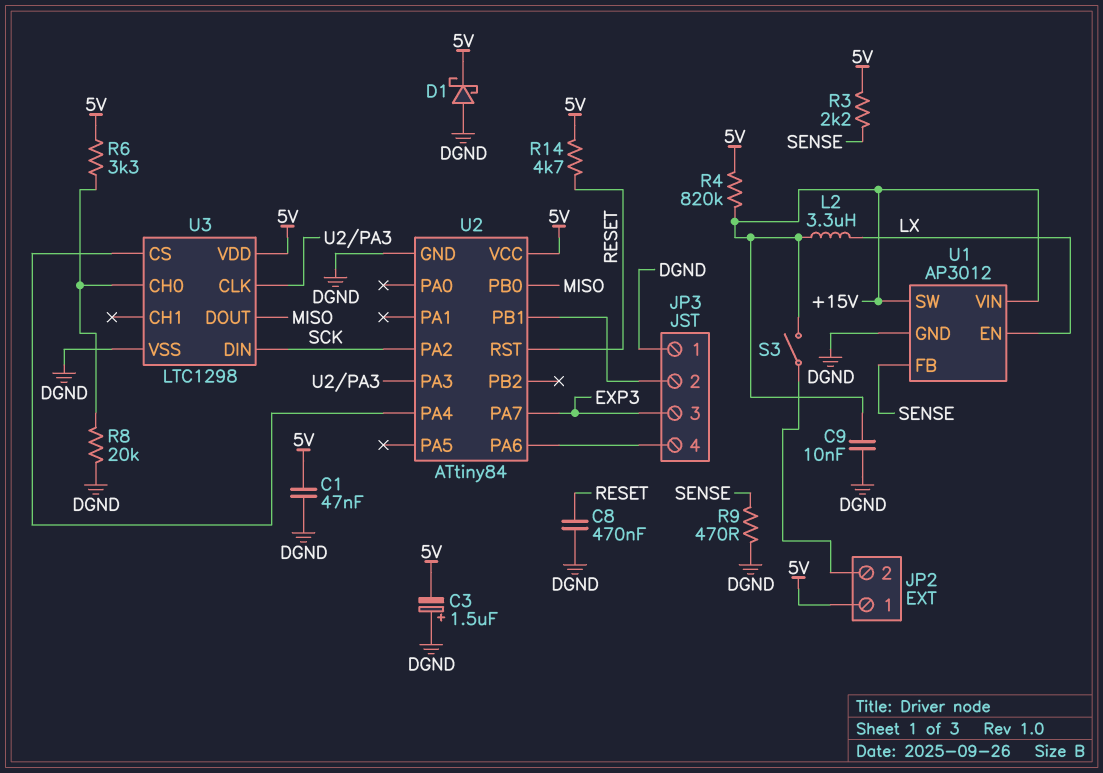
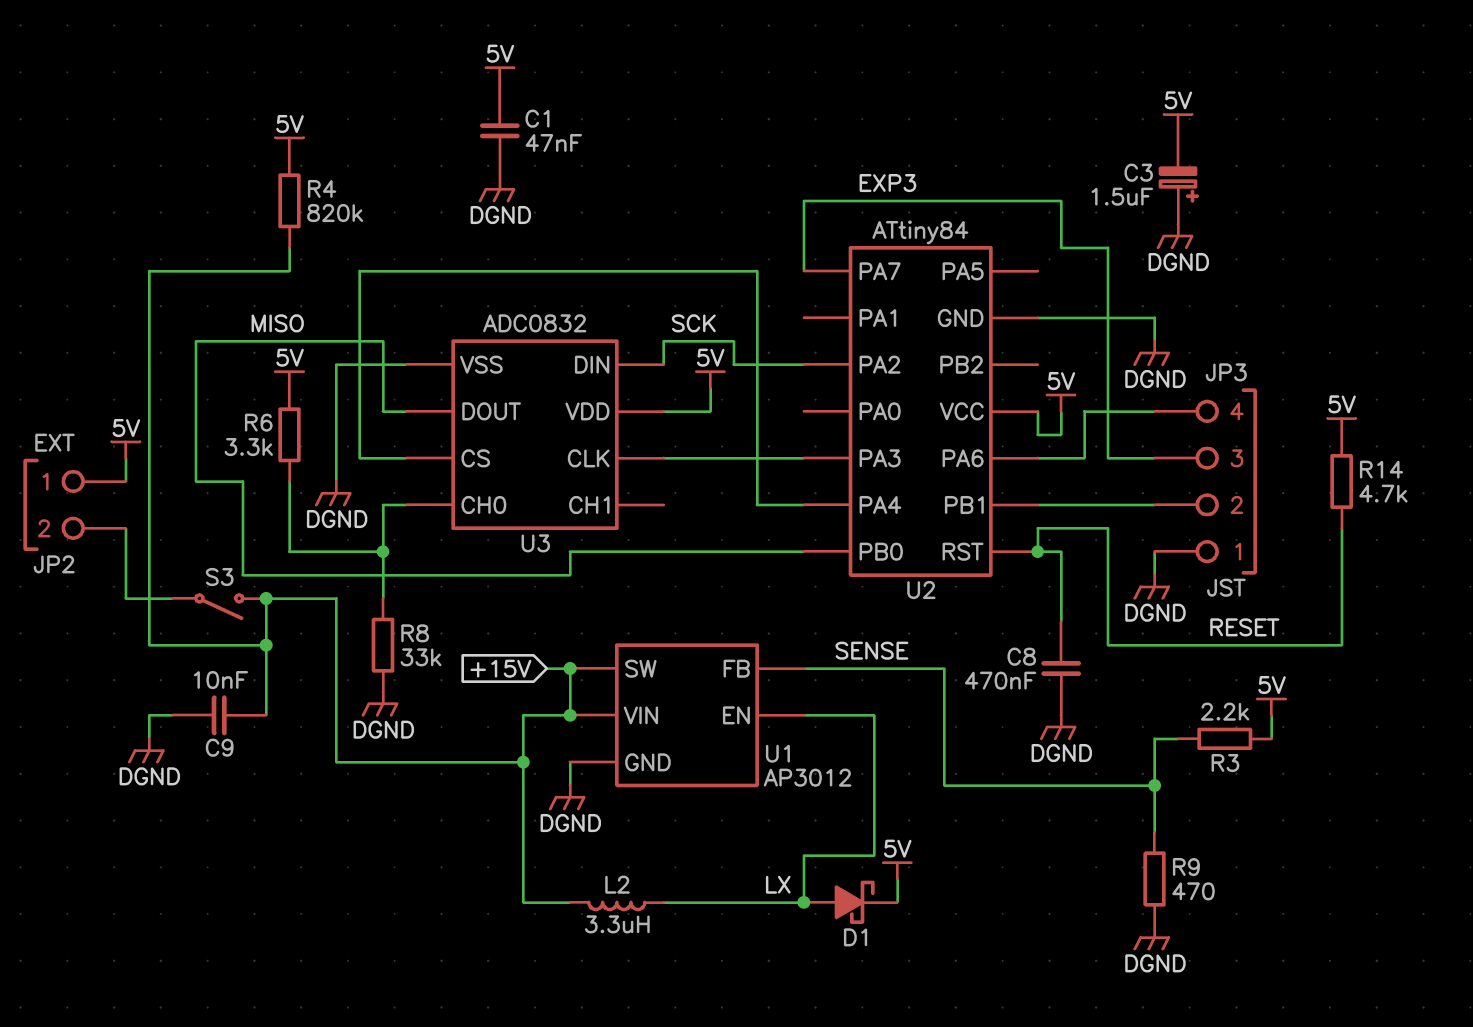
D1: schottky (A DGND, K 5V) -> schottky (A LX, K 5V)
R8: 20k (DGND, U3/CH0) -> 33k (DGND, U3/CH0)
U3: LTC1298 -> ADC0832

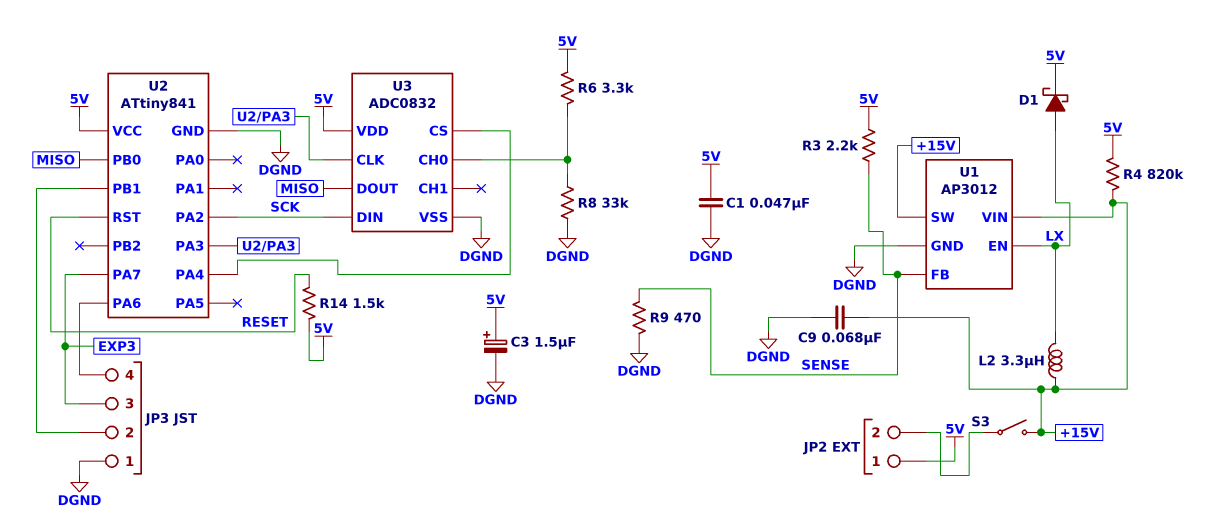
C3: 1.5uF (plus DGND, minus 5V) -> 1.5uF (plus 5V, minus DGND)
C8: 470nF (DGND, RESET) -> none
C9: 10nF (+15V, DGND) -> 68nF (+15V, DGND)
R14: 4.7k (5V, RESET) -> 1.5k (5V, RESET)
U2: ATtiny84 -> ATtiny841

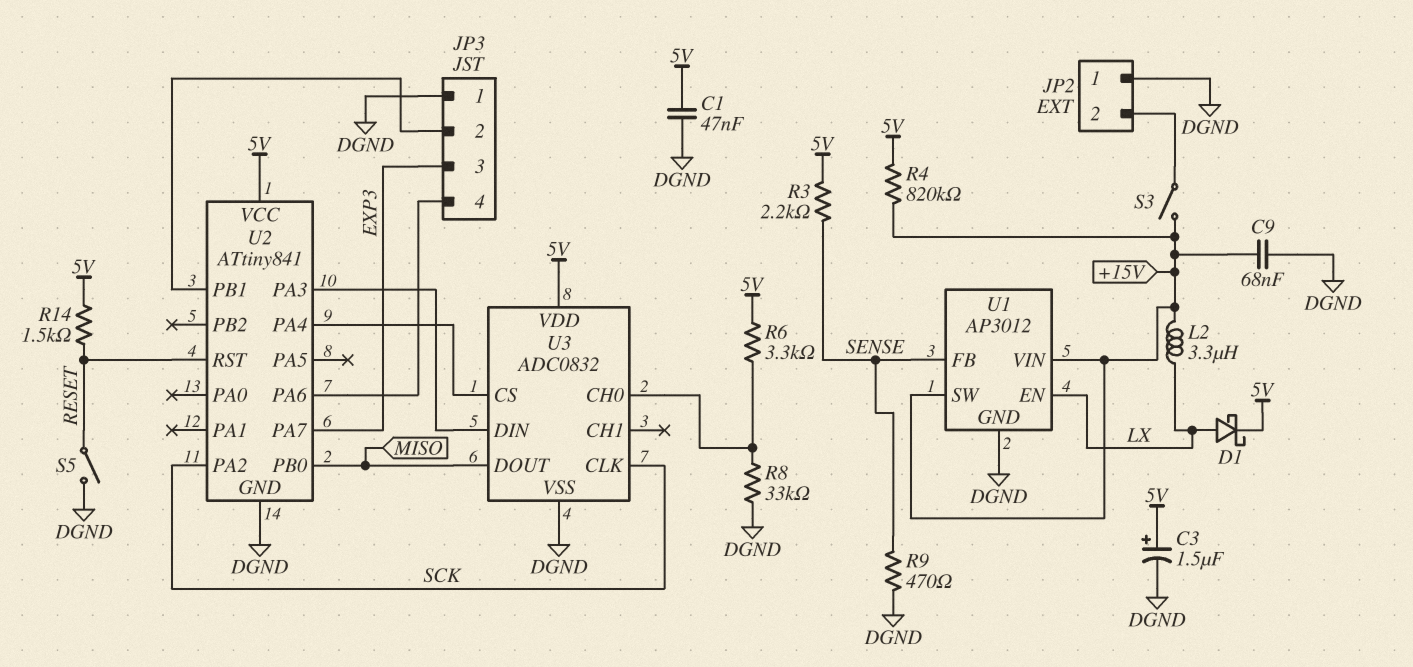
JP2 pin 1: 5V -> DGND
S5: none -> switch (DGND, RESET)
U3 pin CLK: U2/PA3 -> SCK
U3 pin DIN: SCK -> U2/PA3

